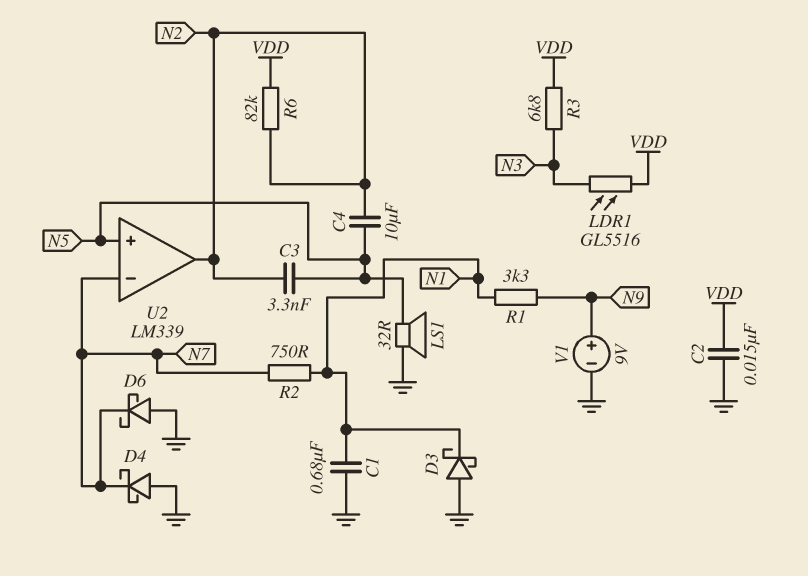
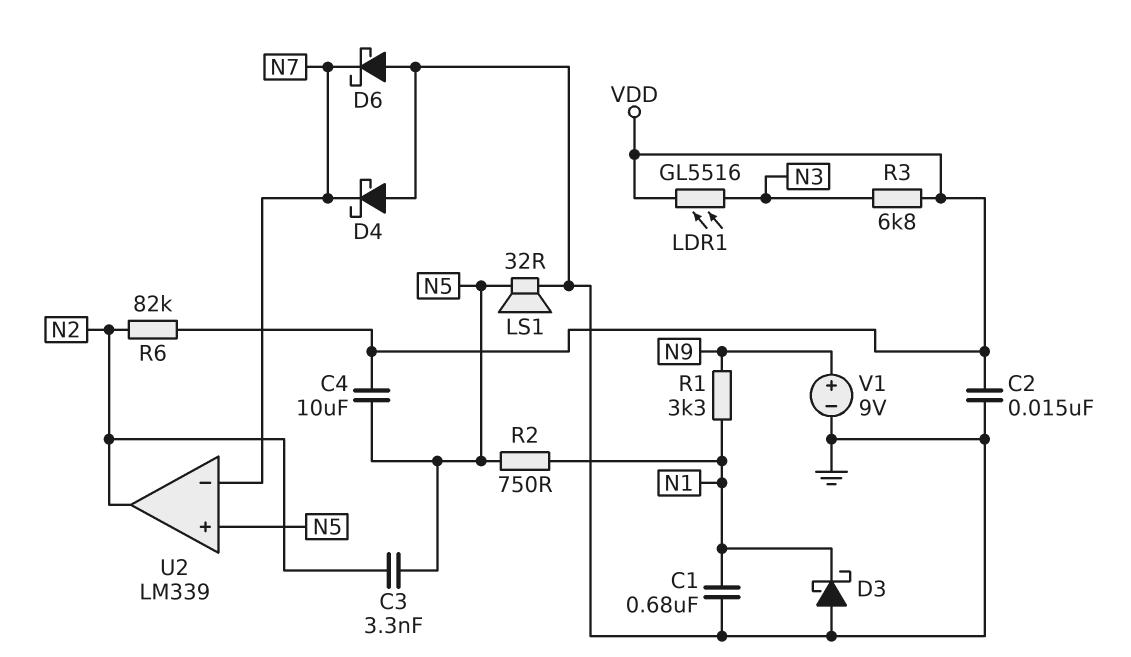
C4: 10uF (N2, N5) -> 10uF (N5, VDD)
R2: 750 (N1, N7) -> 750 (N1, N5)

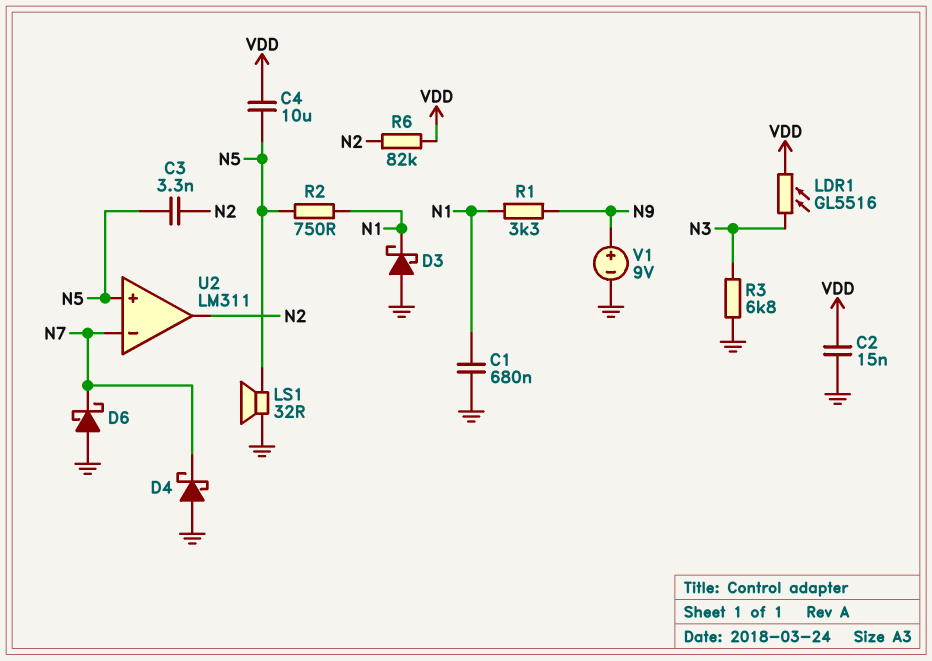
R3: 6.8k (N3, VDD) -> 6.8k (GND, N3)
U2: LM339 -> LM311

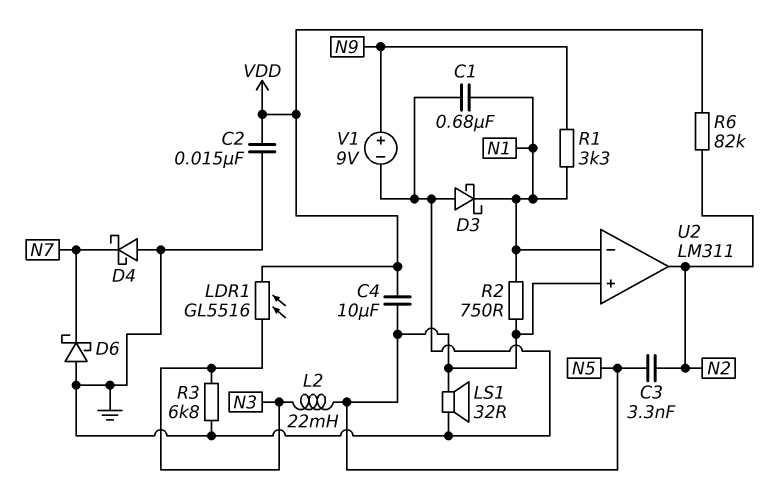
L2: none -> 22mH (N3, N5)
U2 pin in-: N7 -> N1

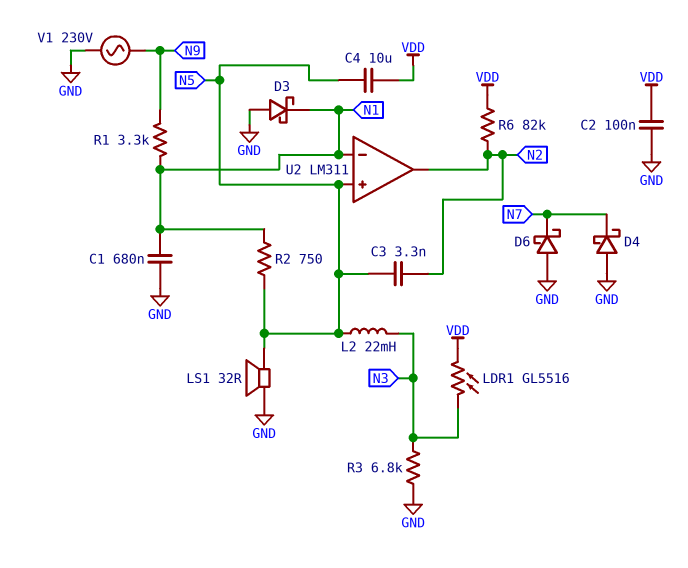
C2: 15nF (GND, VDD) -> 100nF (GND, VDD)
V1: 9V (plus N9, minus GND) -> AC 230V (GND, N9)

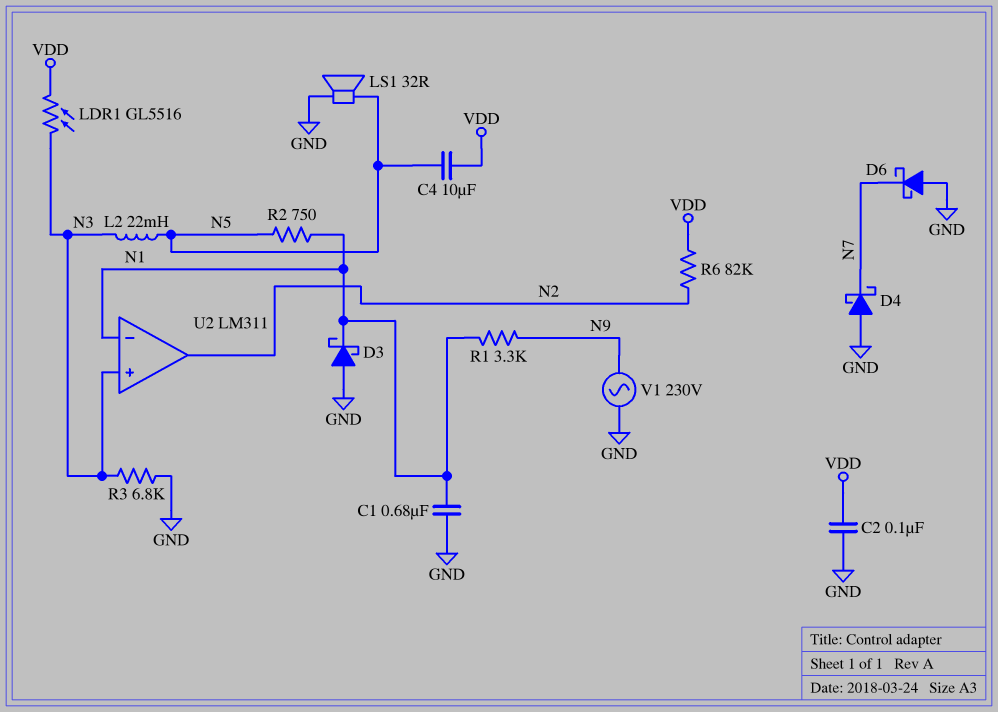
C3: 3.3nF (N2, N5) -> none
U2 pin in+: N5 -> N3

